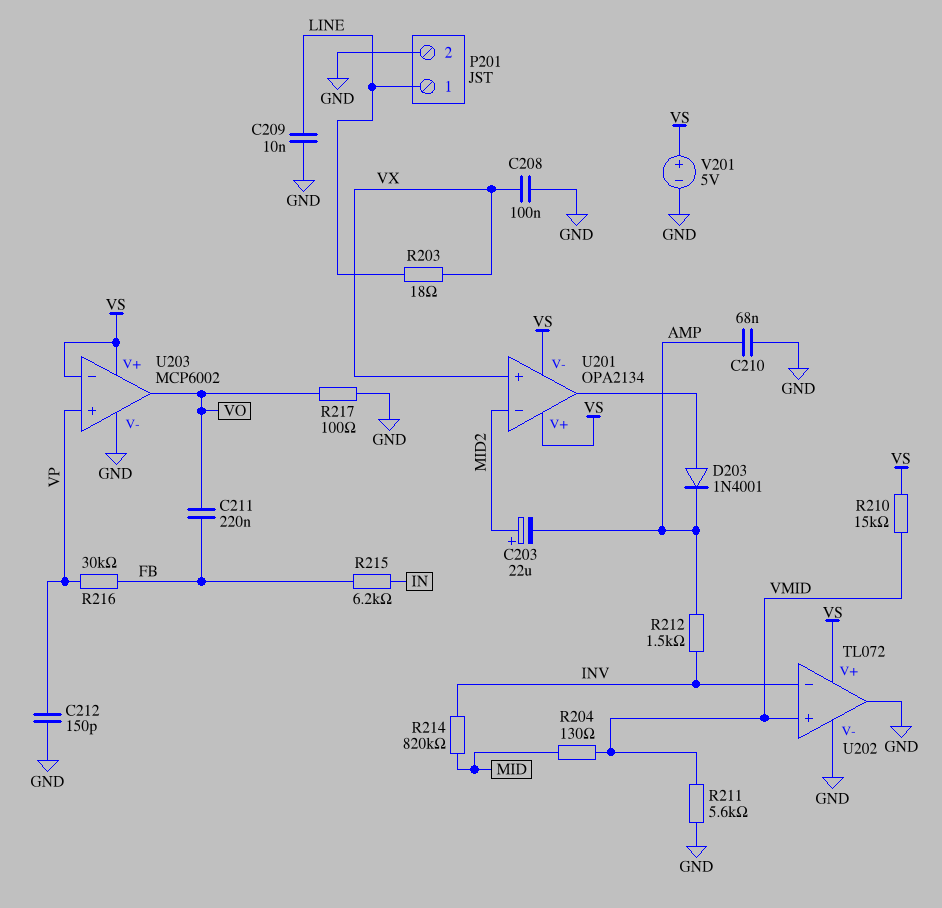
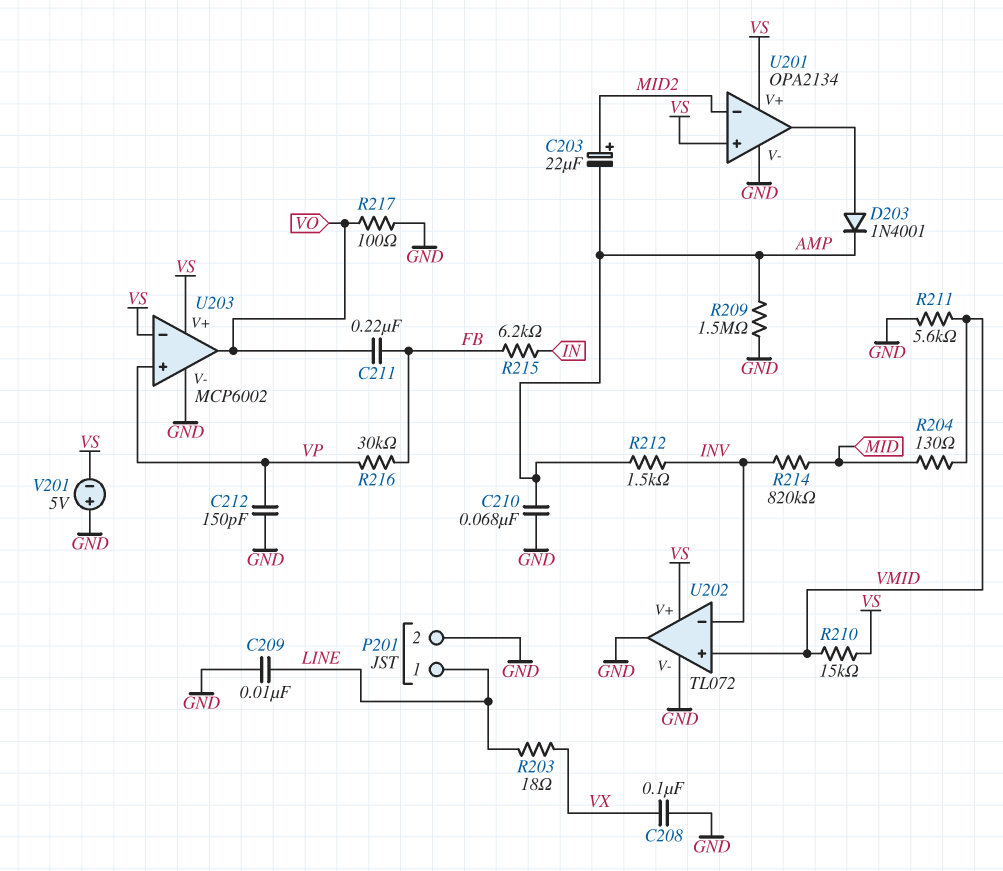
R209: none -> 1.5M (AMP, GND)
U201 pin V-: VS -> GND
U201 pin in+: VX -> VS
V201: 5V (plus VS, minus GND) -> 5V (plus GND, minus VS)

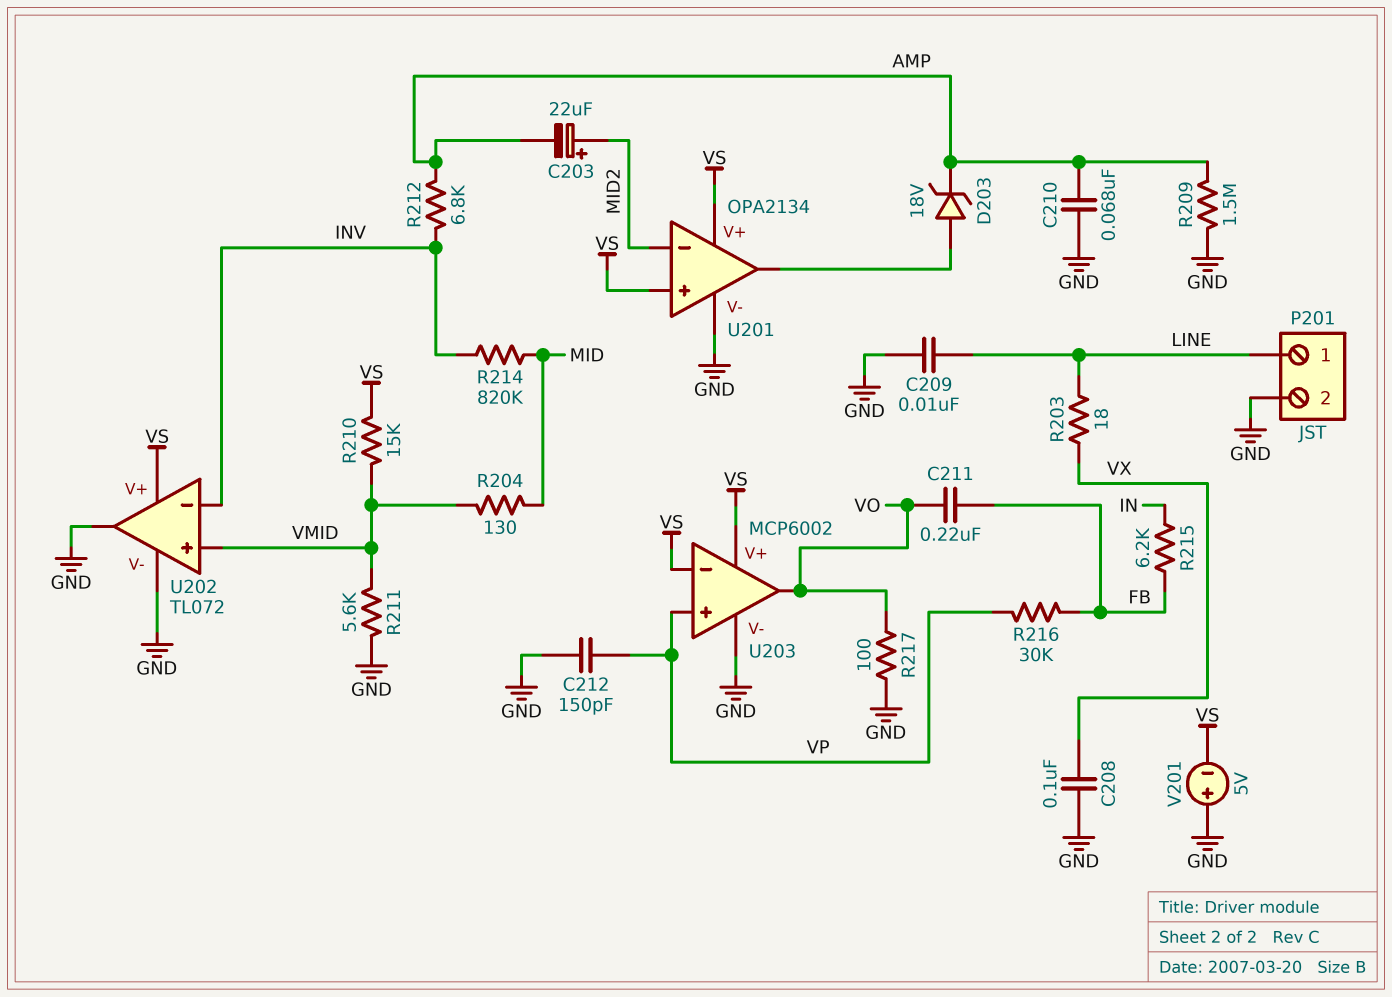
D203: diode 1N4001 (A U201/out, K AMP) -> zener 18V (A U201/out, K AMP)
R212: 1.5k (AMP, INV) -> 6.8k (AMP, INV)

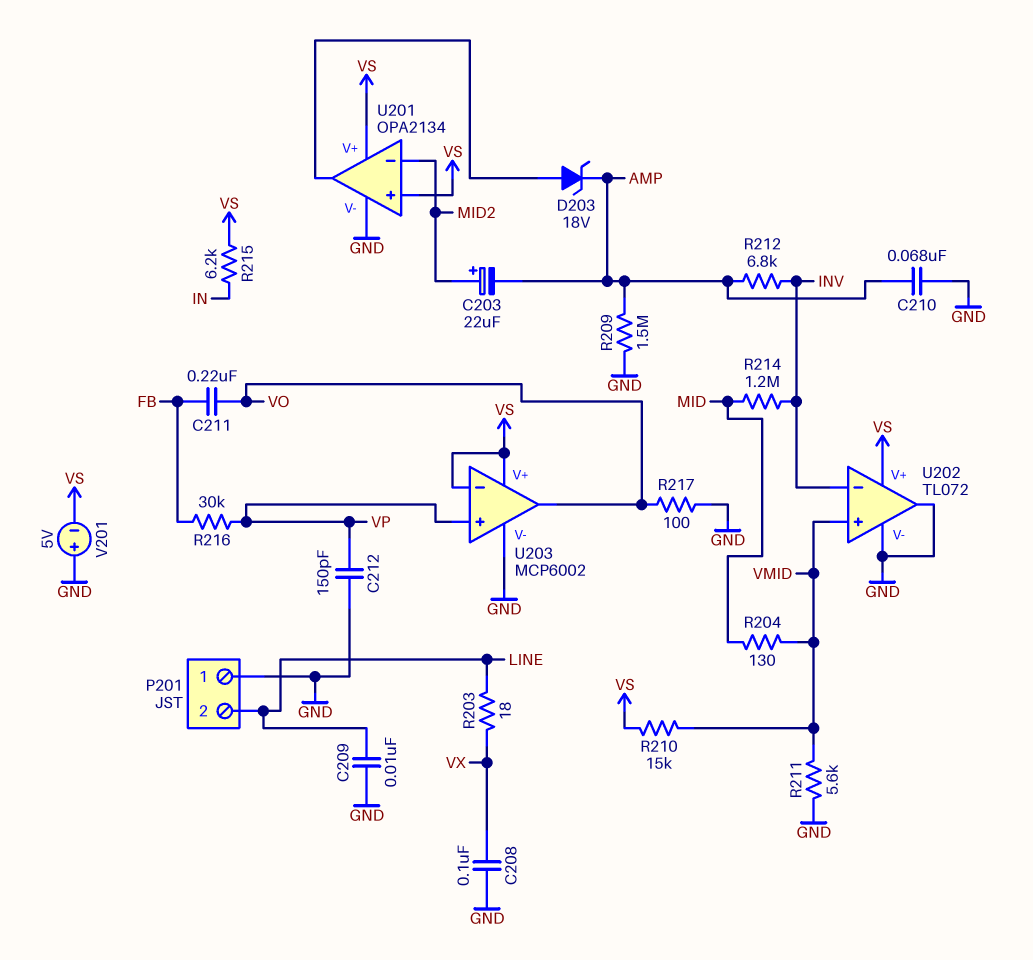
P201 pin 1: LINE -> GND
P201 pin 2: GND -> LINE
R214: 820k (INV, MID) -> 1.2M (INV, MID)
R215: 6.2k (FB, IN) -> 6.2k (IN, VS)

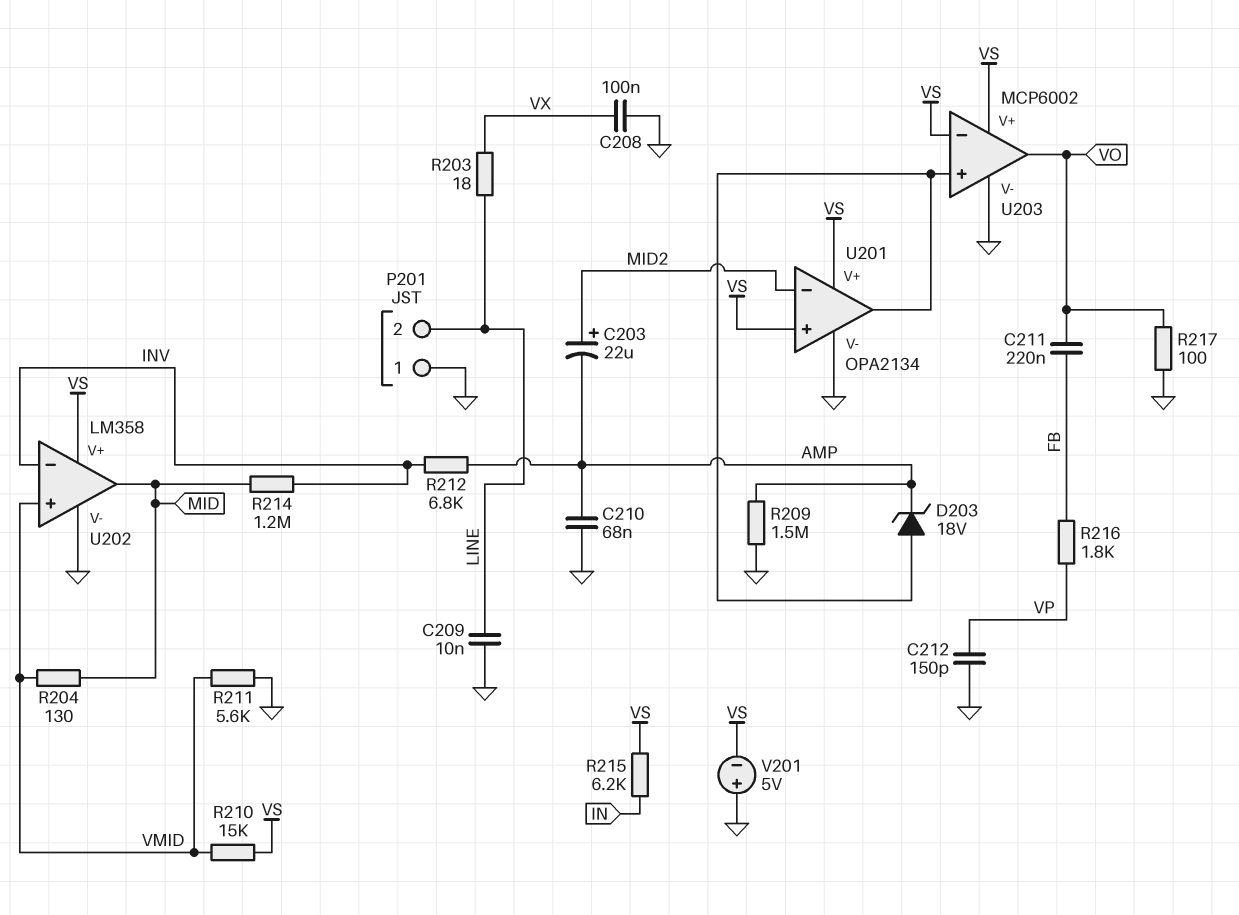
R216: 30k (FB, VP) -> 1.8k (FB, VP)
U202: TL072 -> LM358
U202 pin out: GND -> MID
U203 pin in+: VP -> U201/out

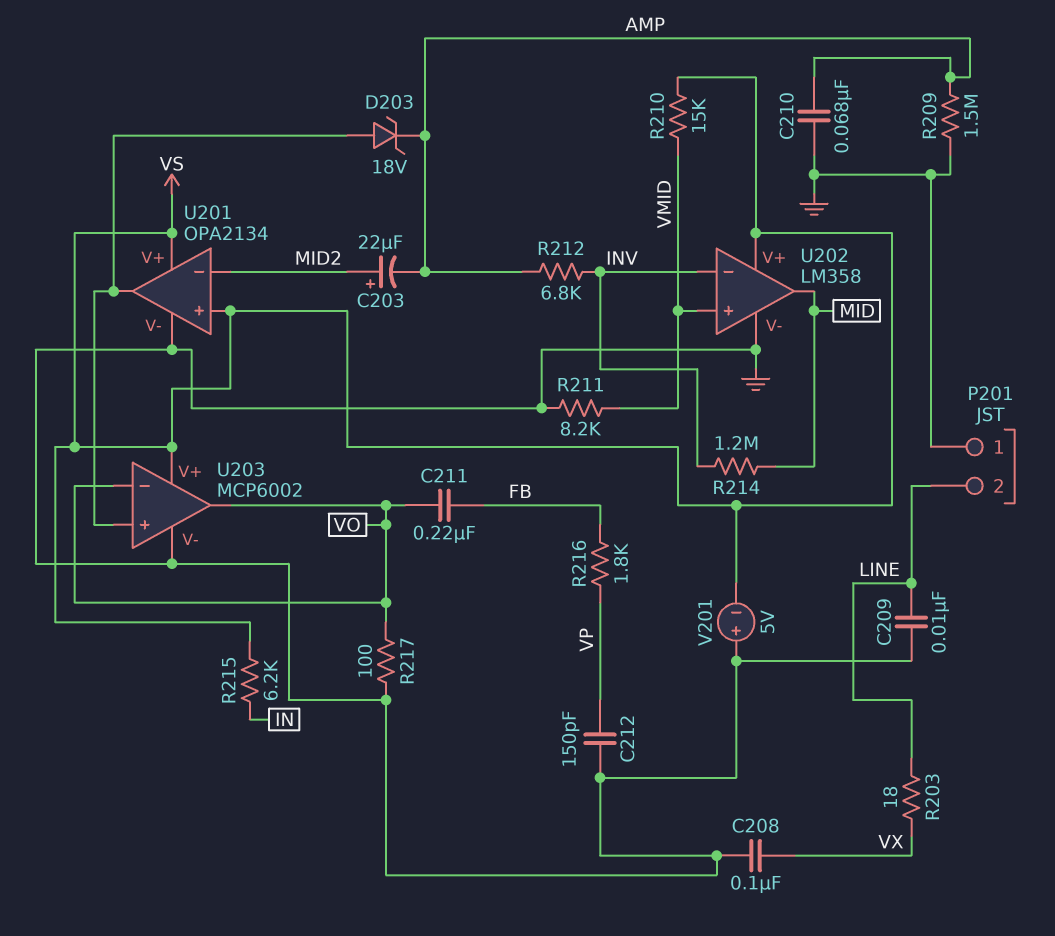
R204: 130 (MID, VMID) -> none
R211: 5.6k (GND, VMID) -> 8.2k (GND, VMID)
U203 pin in-: VS -> VO

